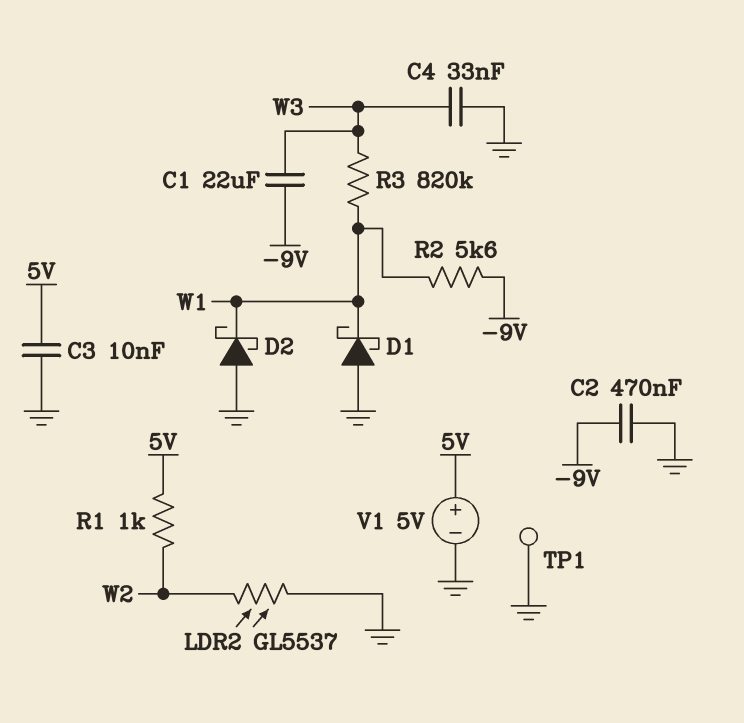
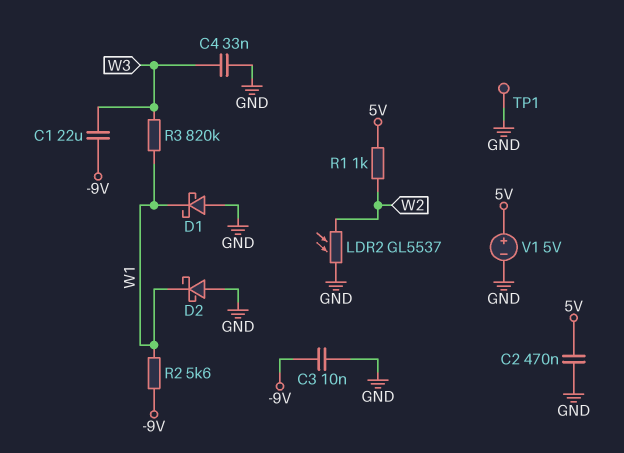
C2: 470nF (-9V, GND) -> 470nF (5V, GND)
C3: 10nF (5V, GND) -> 10nF (-9V, GND)

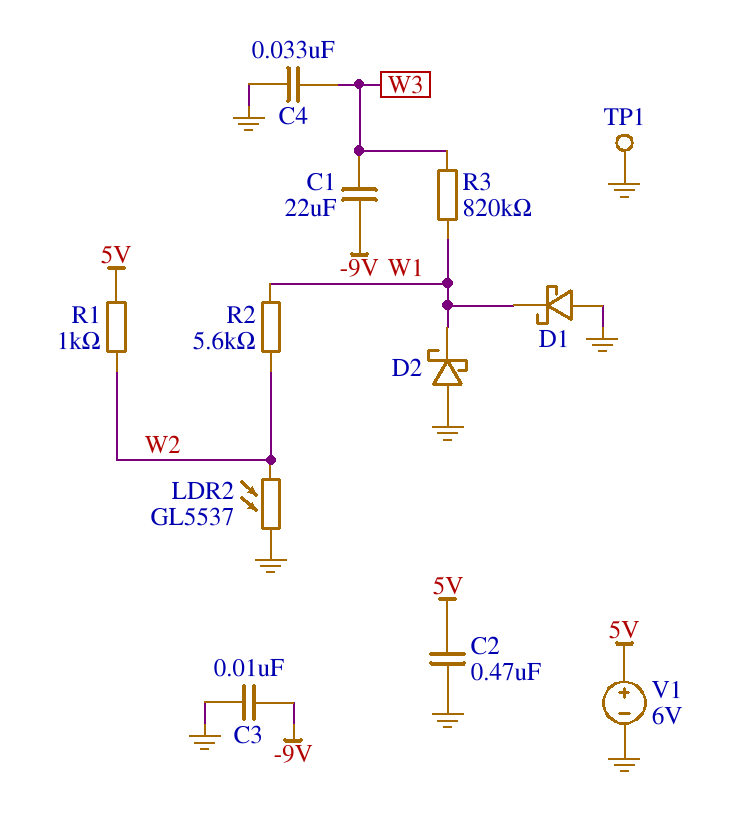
R2: 5.6k (-9V, W1) -> 5.6k (W1, W2)
V1: 5V (plus 5V, minus GND) -> 6V (plus 5V, minus GND)

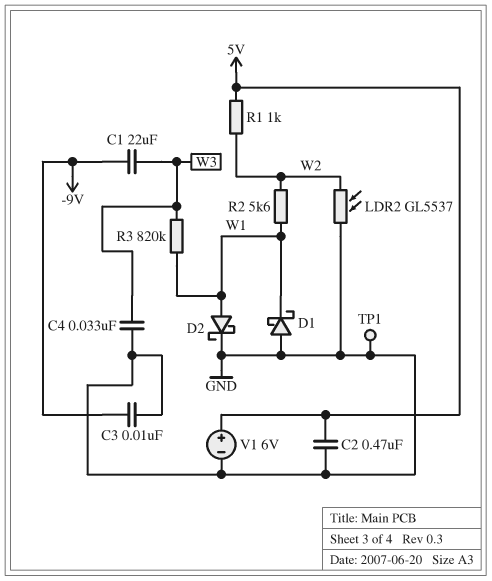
D2: schottky (A GND, K W1) -> schottky (A W1, K GND)

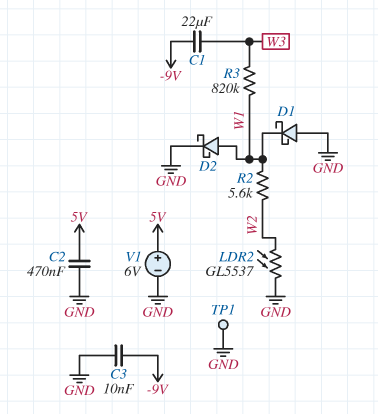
C4: 33nF (GND, W3) -> none
R1: 1k (5V, W2) -> none

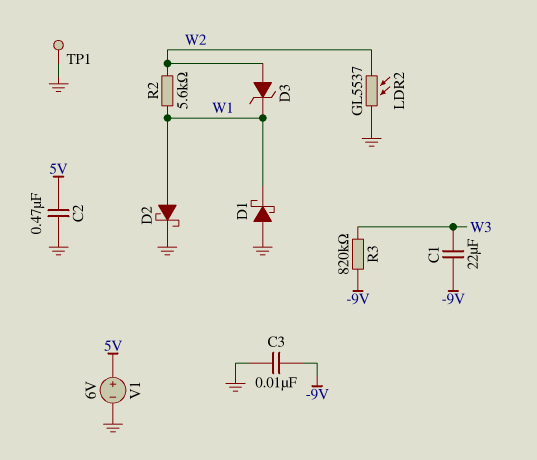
D3: none -> zener (A W2, K W1)
R3: 820k (W1, W3) -> 820k (-9V, W3)

